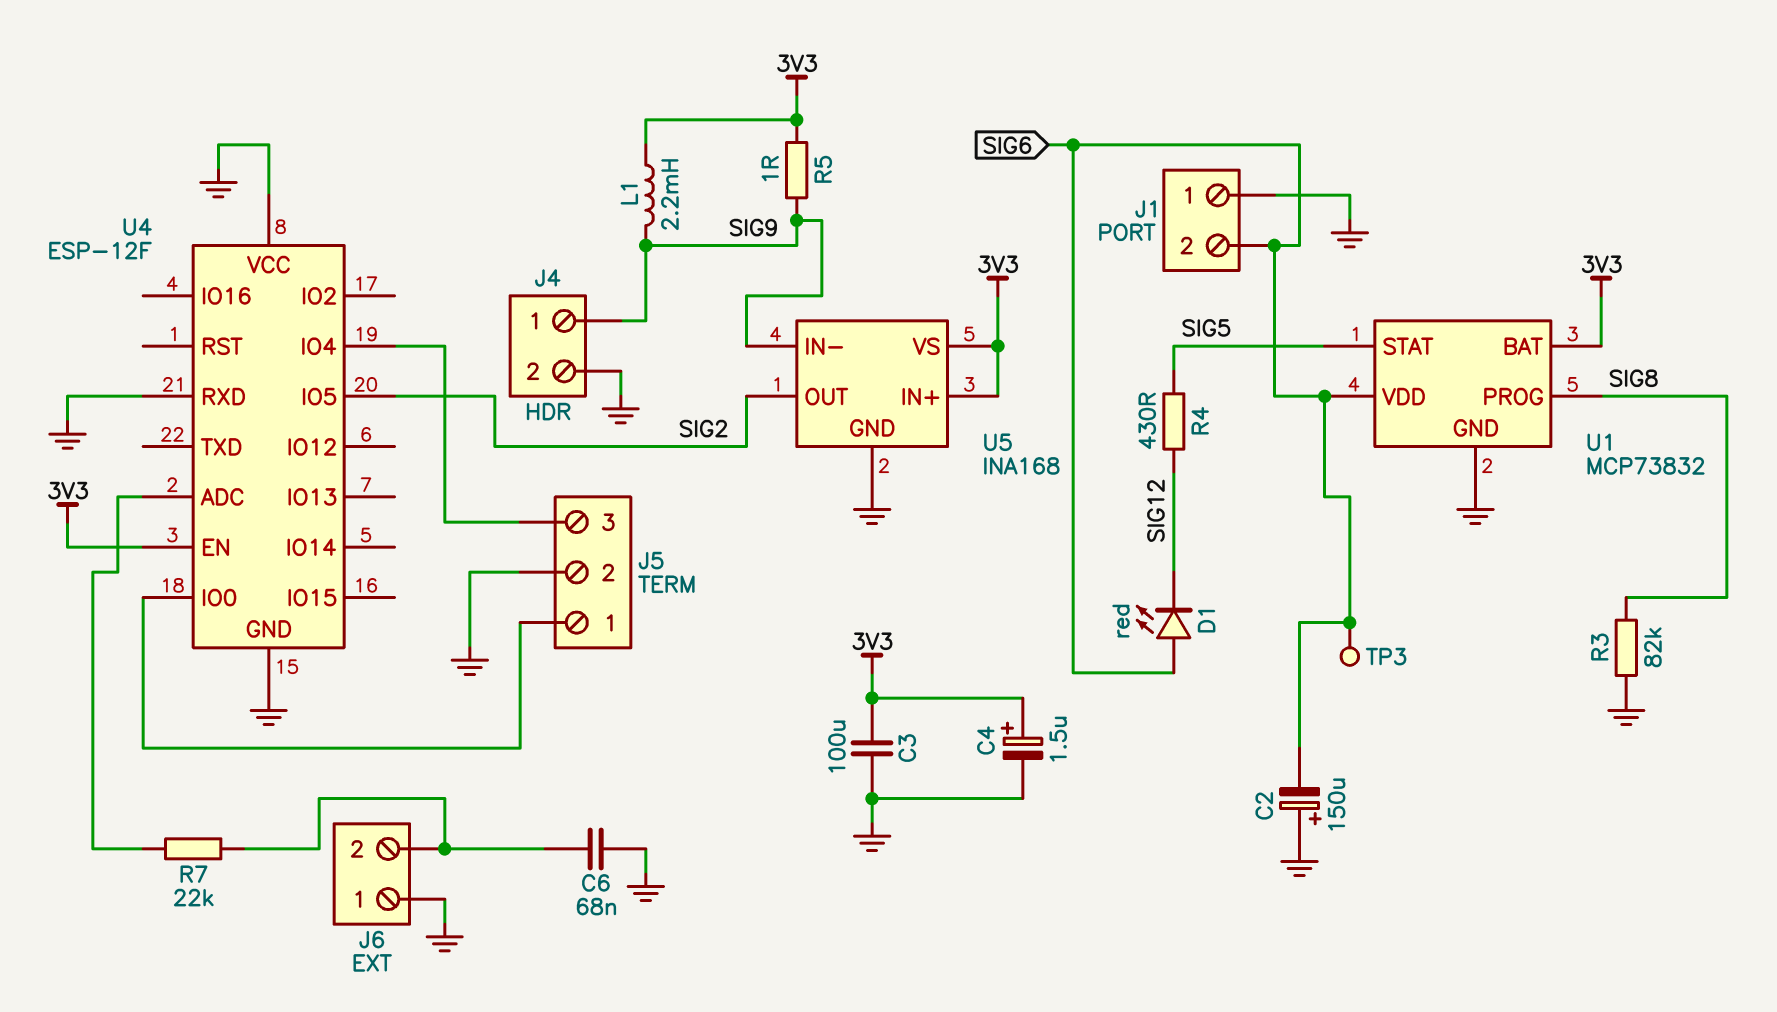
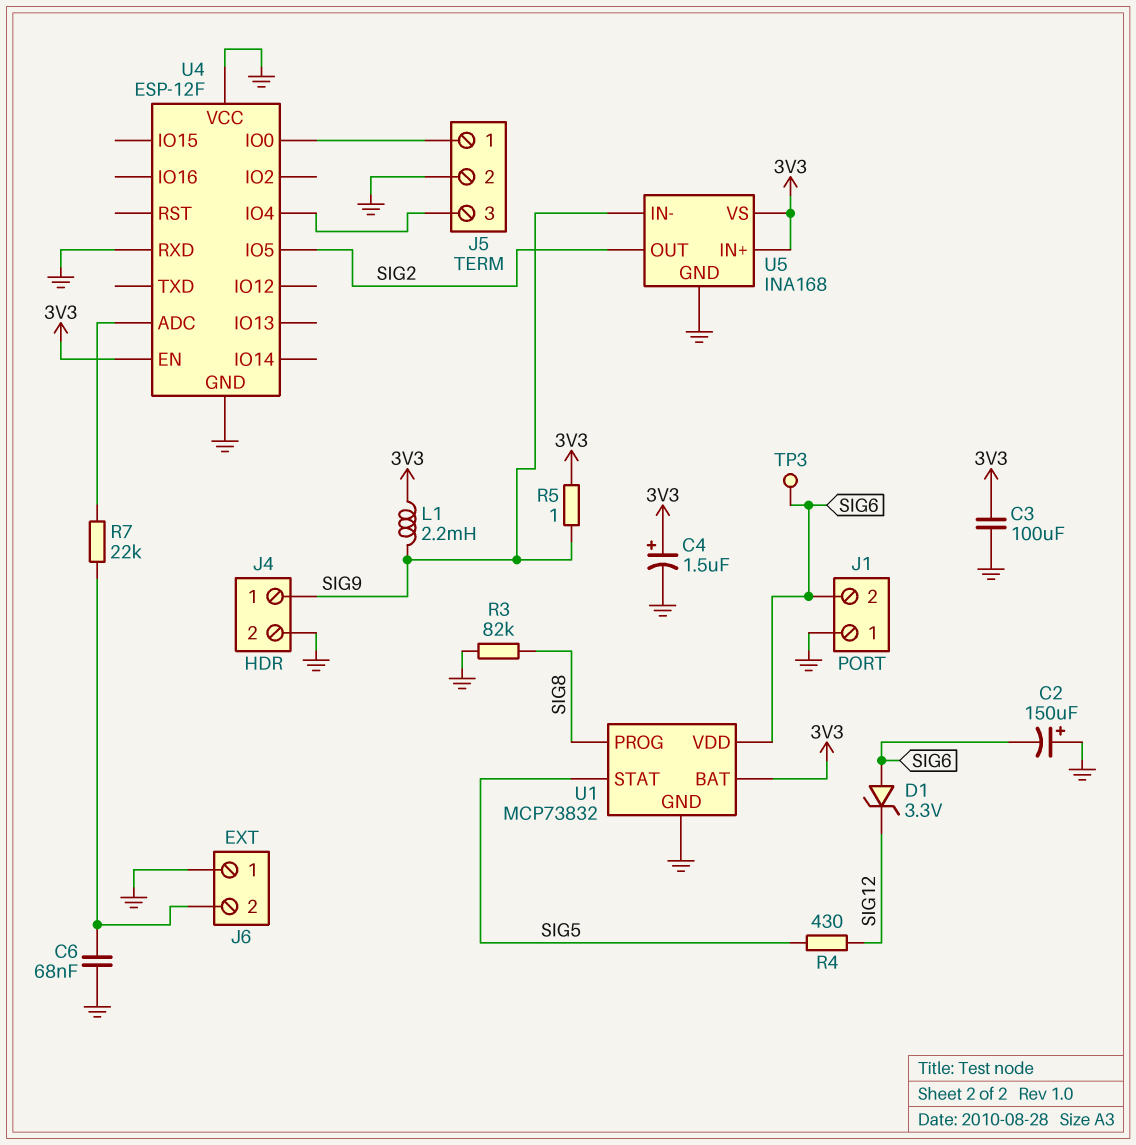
D1: LED red (A SIG6, K SIG12) -> zener 3.3V (A SIG6, K SIG12)

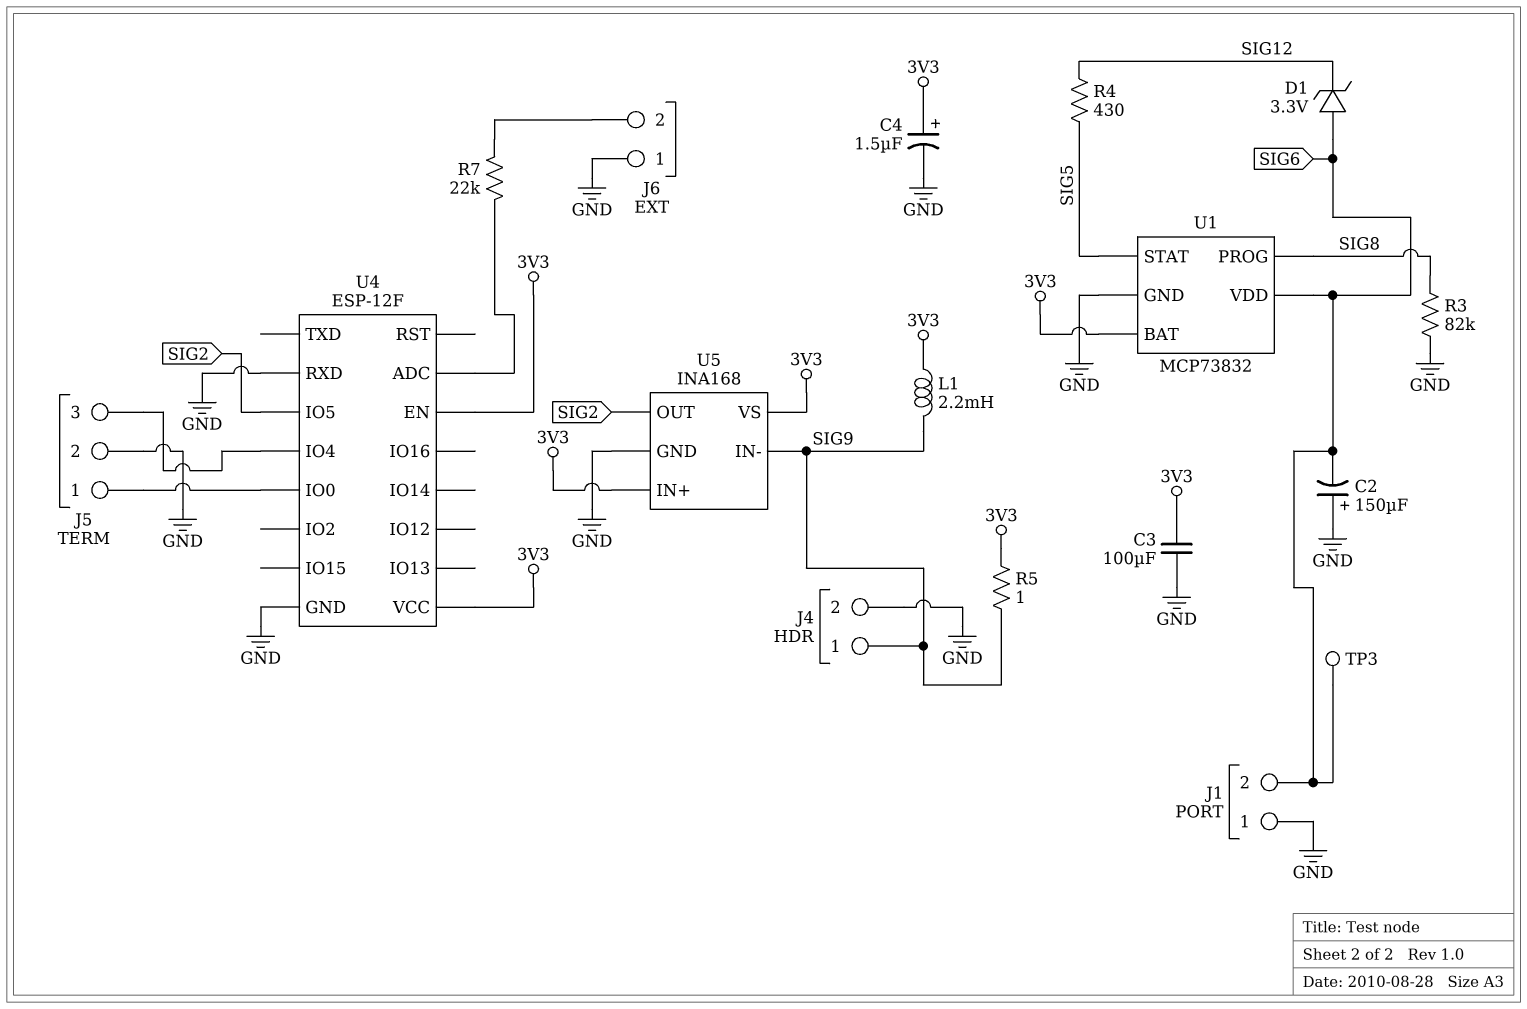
C6: 68nF (GND, J6/2) -> none
U4 pin VCC: GND -> 3V3

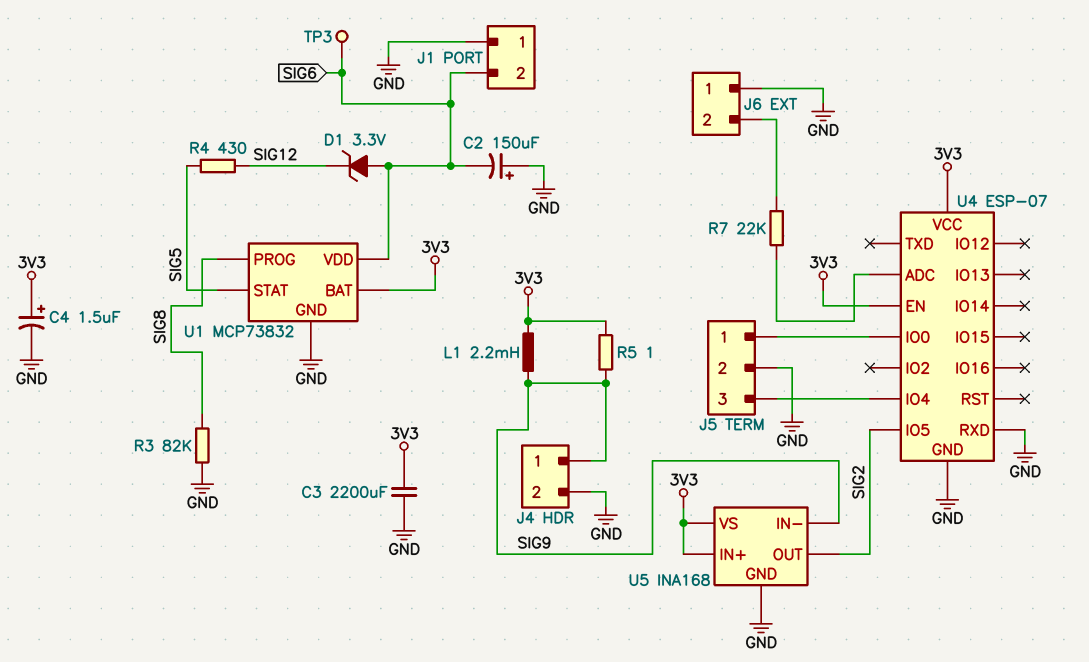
C3: 100uF (3V3, GND) -> 2200uF (3V3, GND)
U4: ESP-12F -> ESP-07

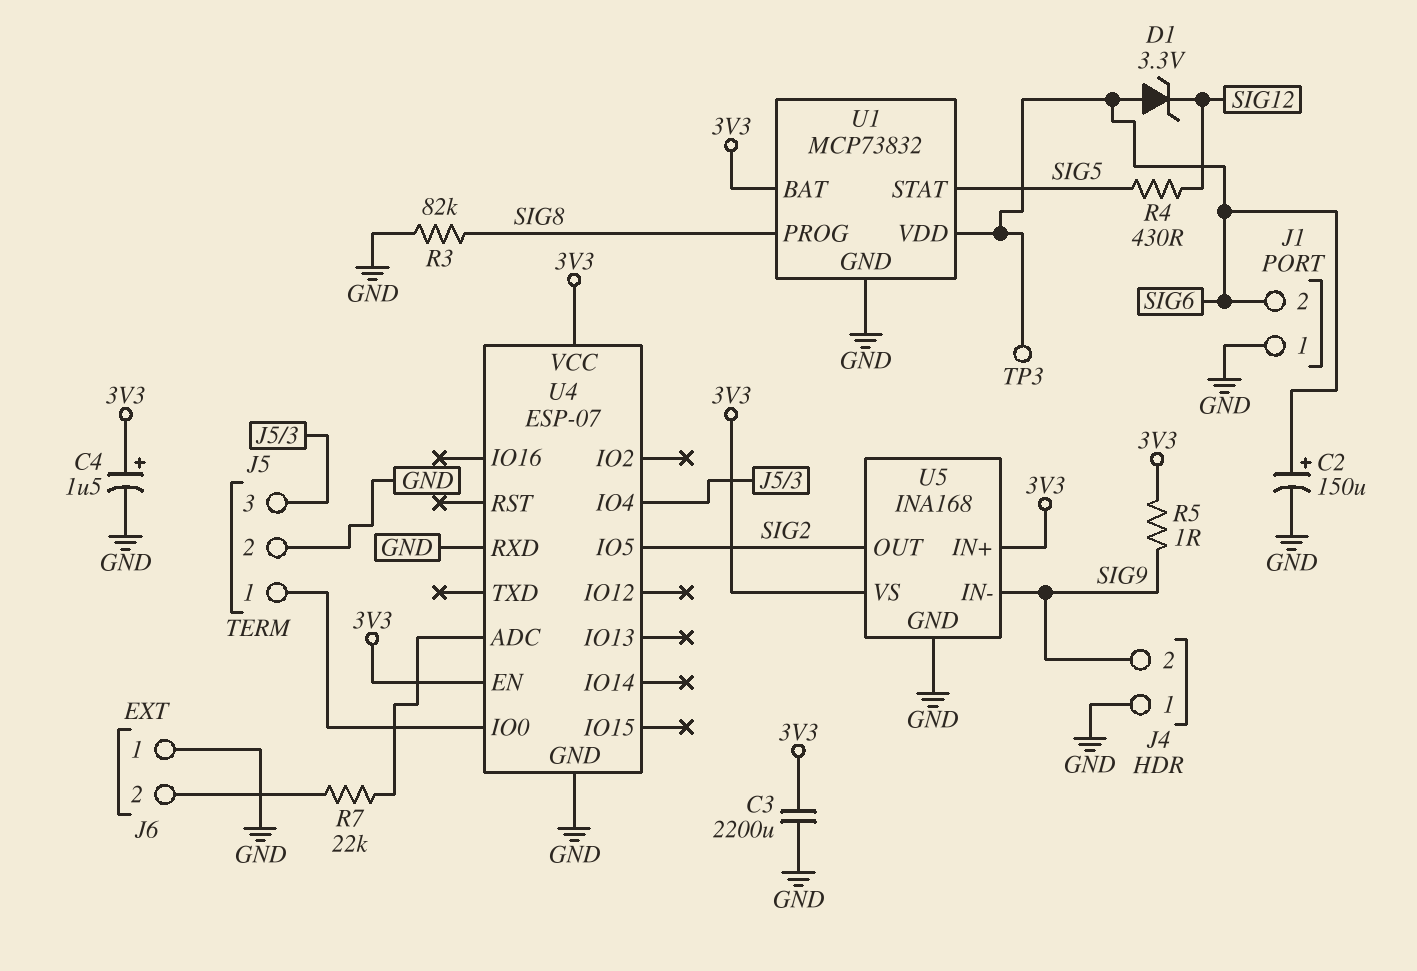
C2: 150uF (plus GND, minus SIG6) -> 150uF (plus SIG6, minus GND)
J4 pin 1: SIG9 -> GND
J4 pin 2: GND -> SIG9
L1: 2.2mH (3V3, SIG9) -> none

